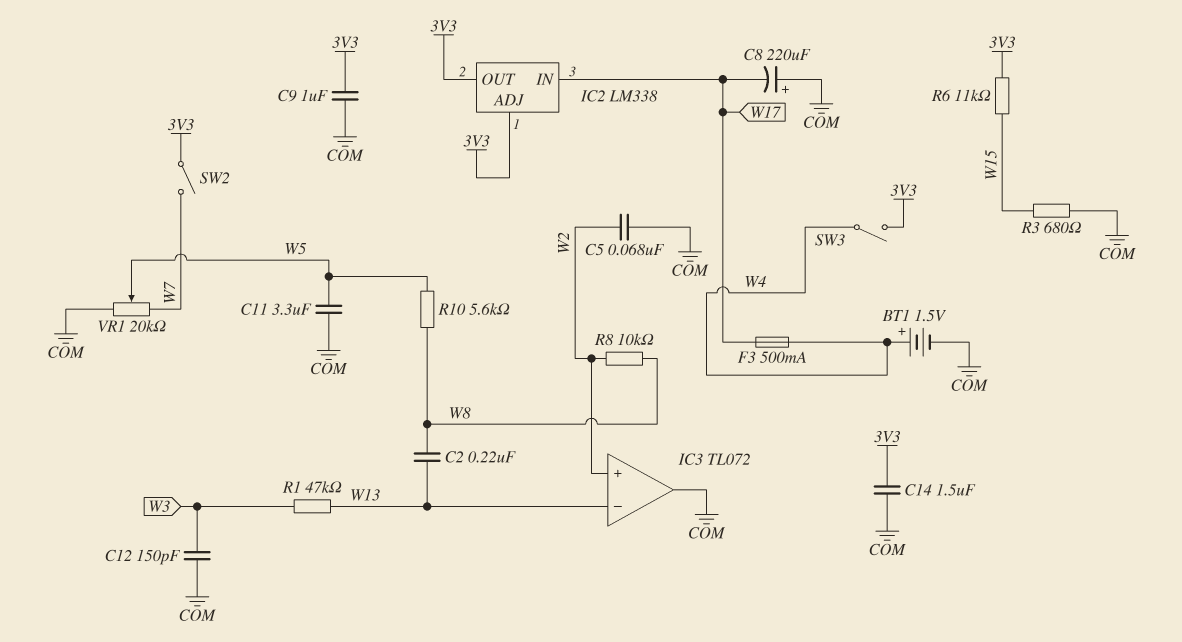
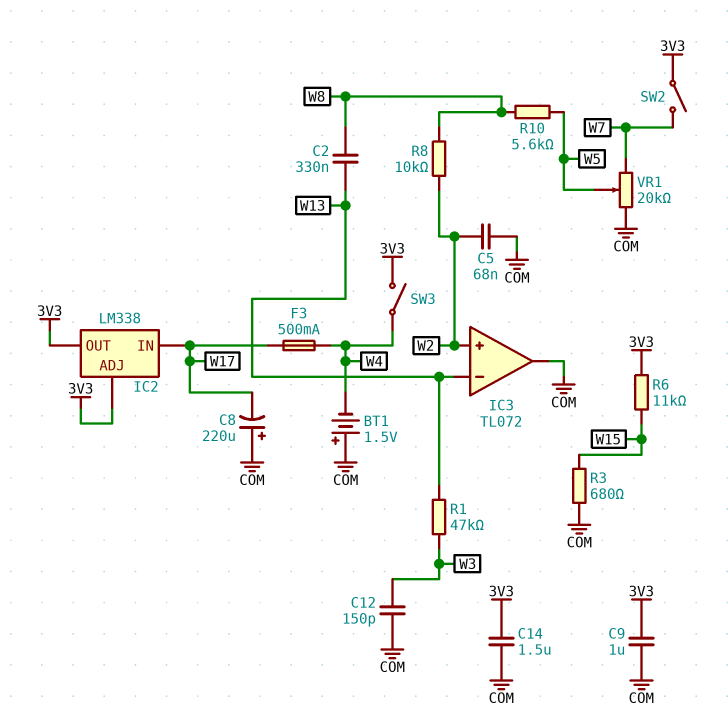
BT1: 1.5V (plus W4, minus COM) -> 1.5V (plus COM, minus W4)
C2: 220nF (W8, W13) -> 330nF (W8, W13)
C11: 3.3uF (COM, W5) -> none

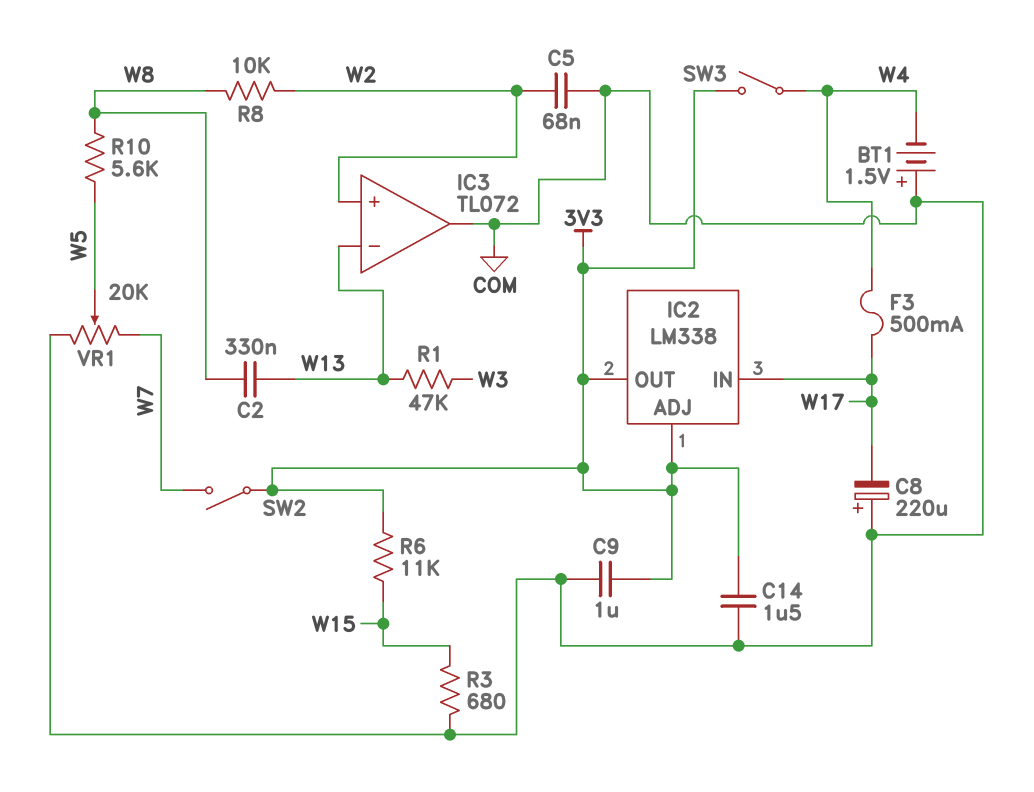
C12: 150pF (COM, W3) -> none

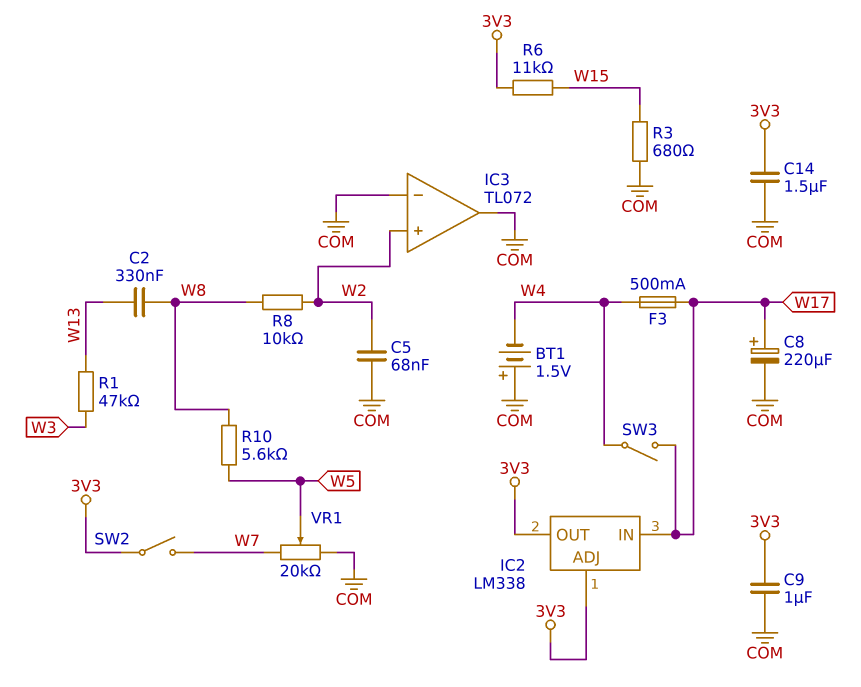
C8: 220uF (plus COM, minus W17) -> 220uF (plus W17, minus COM)
IC3 pin in-: W13 -> COM
SW3: switch (3V3, W4) -> switch (W4, W17)

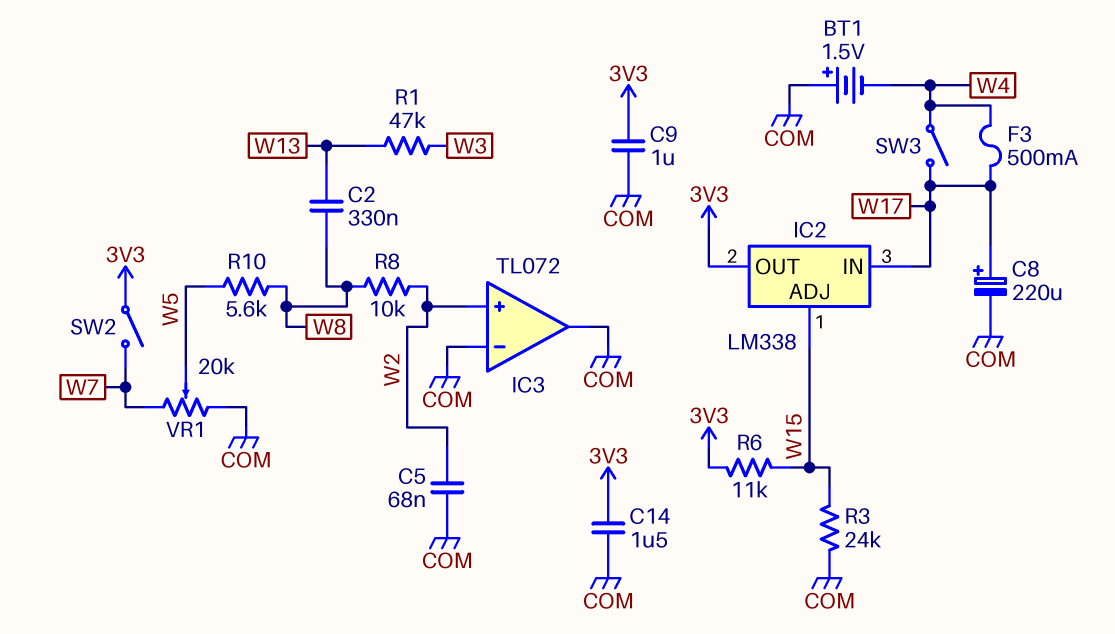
IC2 pin ADJ: 3V3 -> W15
R3: 680 (COM, W15) -> 24k (COM, W15)

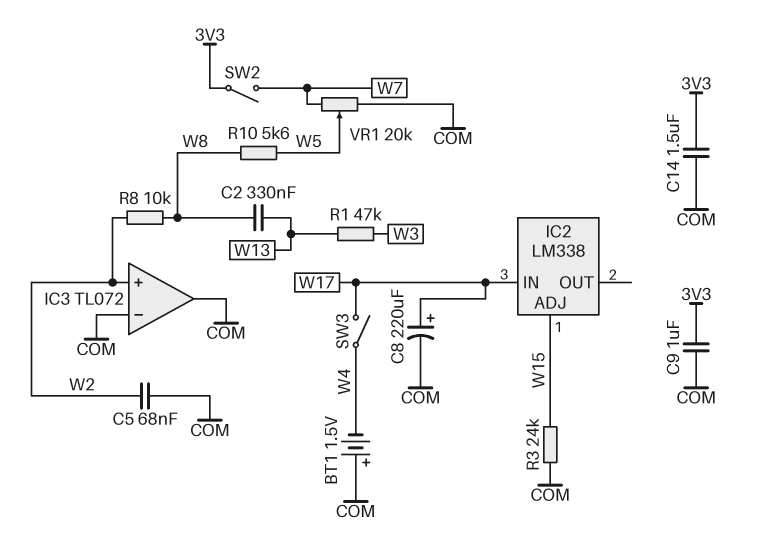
F3: 500mA (W4, W17) -> none
IC2 pin OUT: 3V3 -> none
R6: 11k (3V3, W15) -> none

